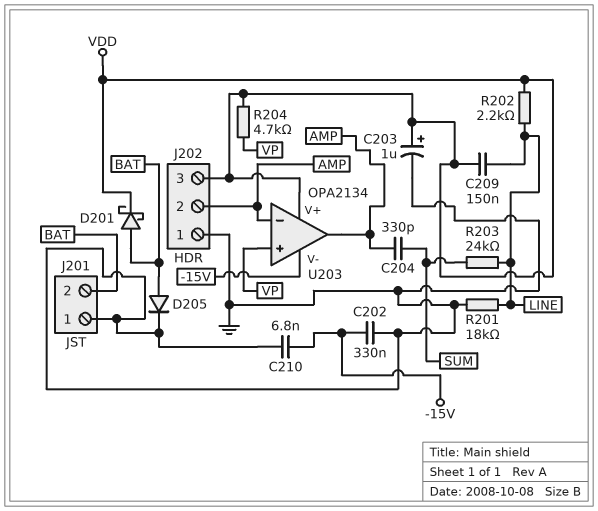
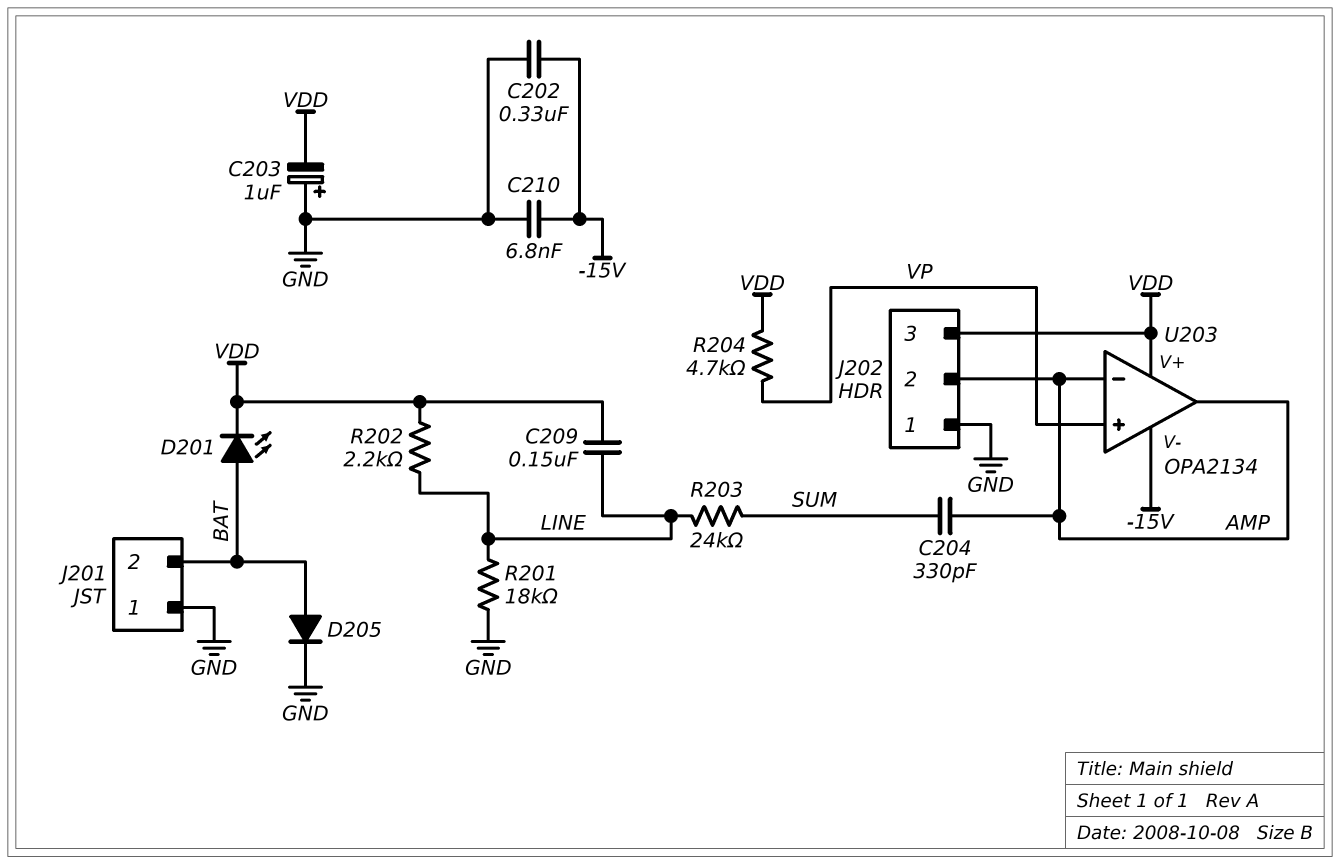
C203: 1uF (plus VDD, minus GND) -> 1uF (plus GND, minus VDD)
D201: schottky (A BAT, K VDD) -> LED (A BAT, K VDD)

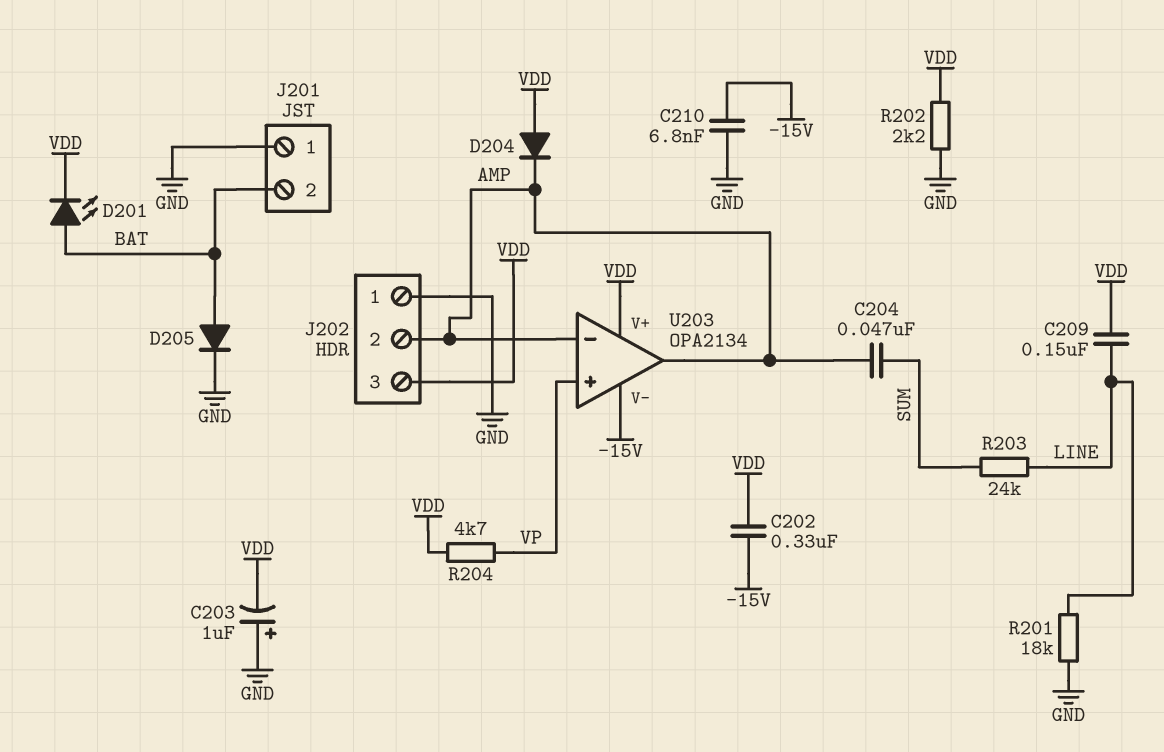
C202: 330nF (-15V, GND) -> 330nF (-15V, VDD)
C204: 330pF (AMP, SUM) -> 47nF (AMP, SUM)
D204: none -> diode (A VDD, K AMP)
R202: 2.2k (LINE, VDD) -> 2.2k (GND, VDD)

